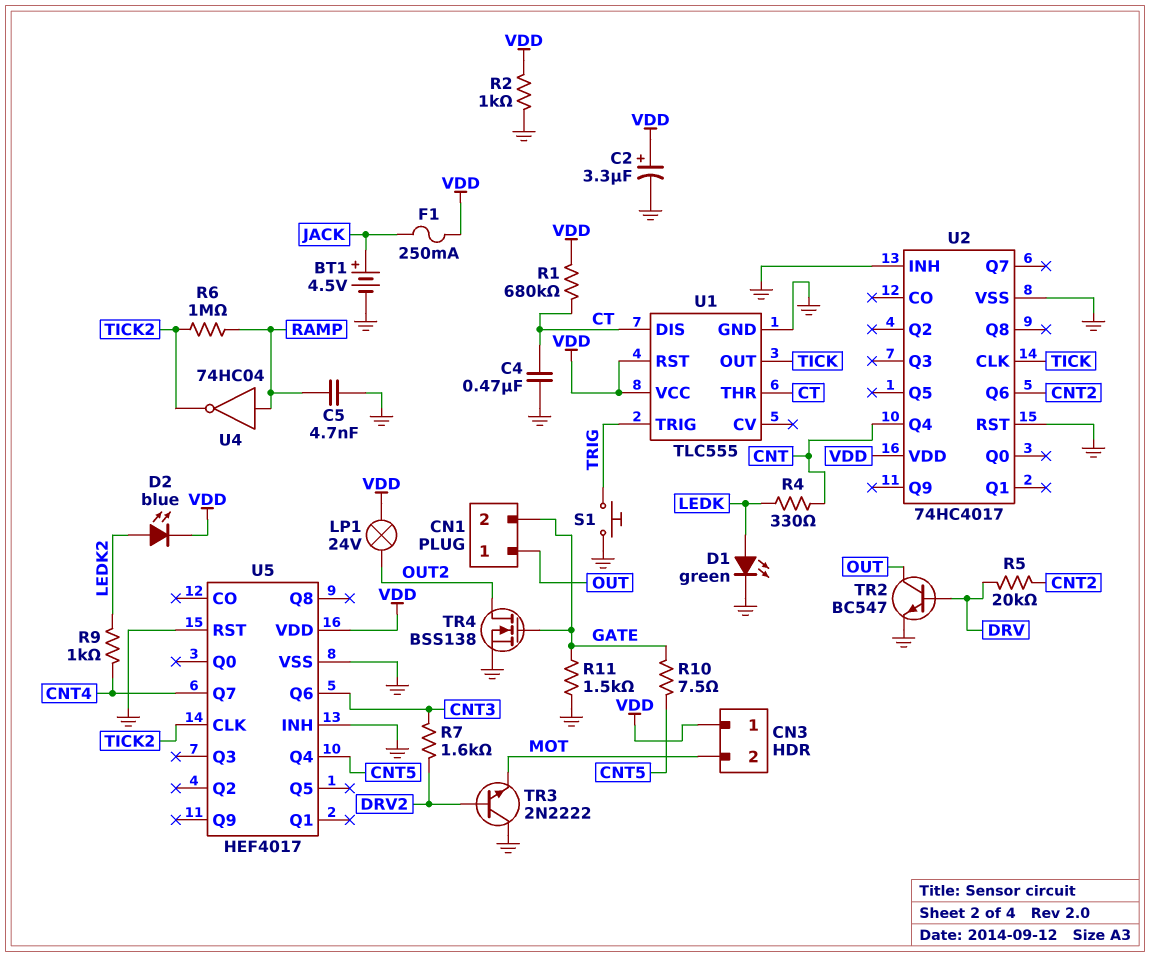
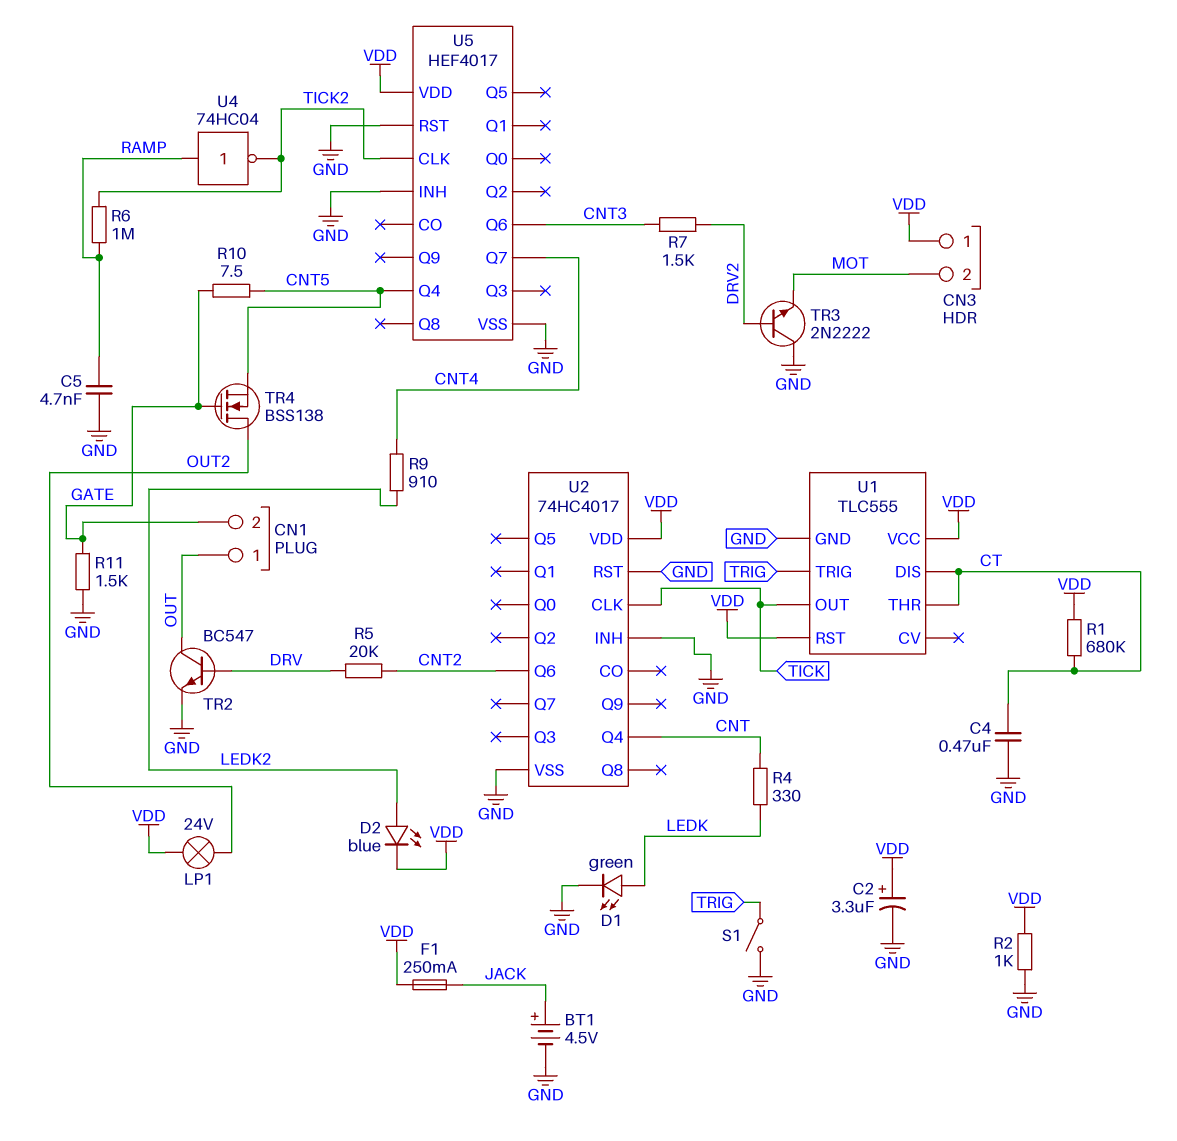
R7: 1.6k (CNT3, DRV2) -> 1.5k (CNT3, DRV2)
R9: 1k (CNT4, LEDK2) -> 910 (CNT4, LEDK2)
S1: button (GND, TRIG) -> switch (GND, TRIG)
TR4: NMOS BSS138 (G GATE, D OUT2, S GND) -> NMOS BSS138 (G GATE, D OUT2, S CNT5)

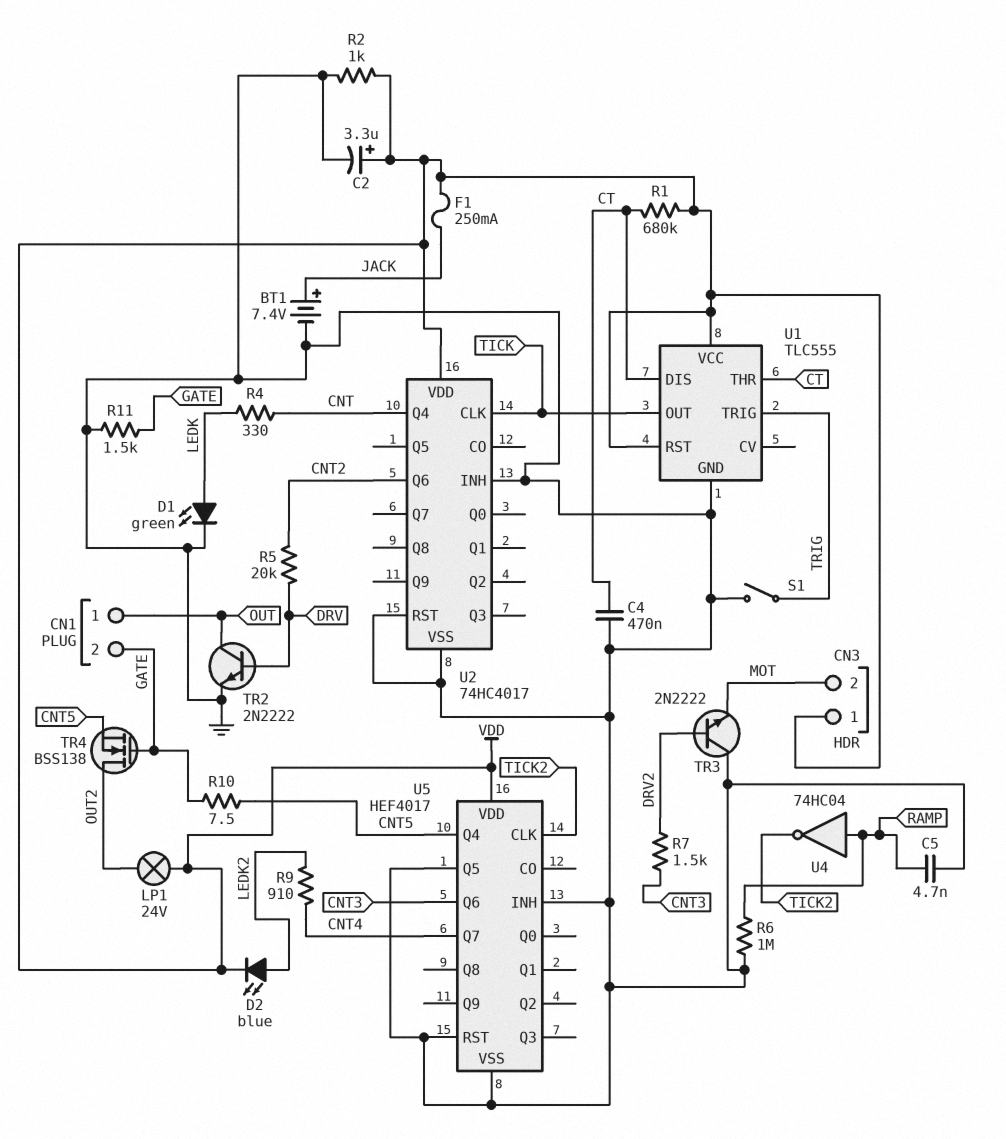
BT1: 4.5V (plus JACK, minus GND) -> 7.4V (plus JACK, minus GND)
R6: 1M (RAMP, TICK2) -> 1M (GND, RAMP)
TR2: NPN BC547 (B DRV, C OUT, E GND) -> NPN 2N2222 (B DRV, C OUT, E GND)
U5 pin Q5: none -> GND

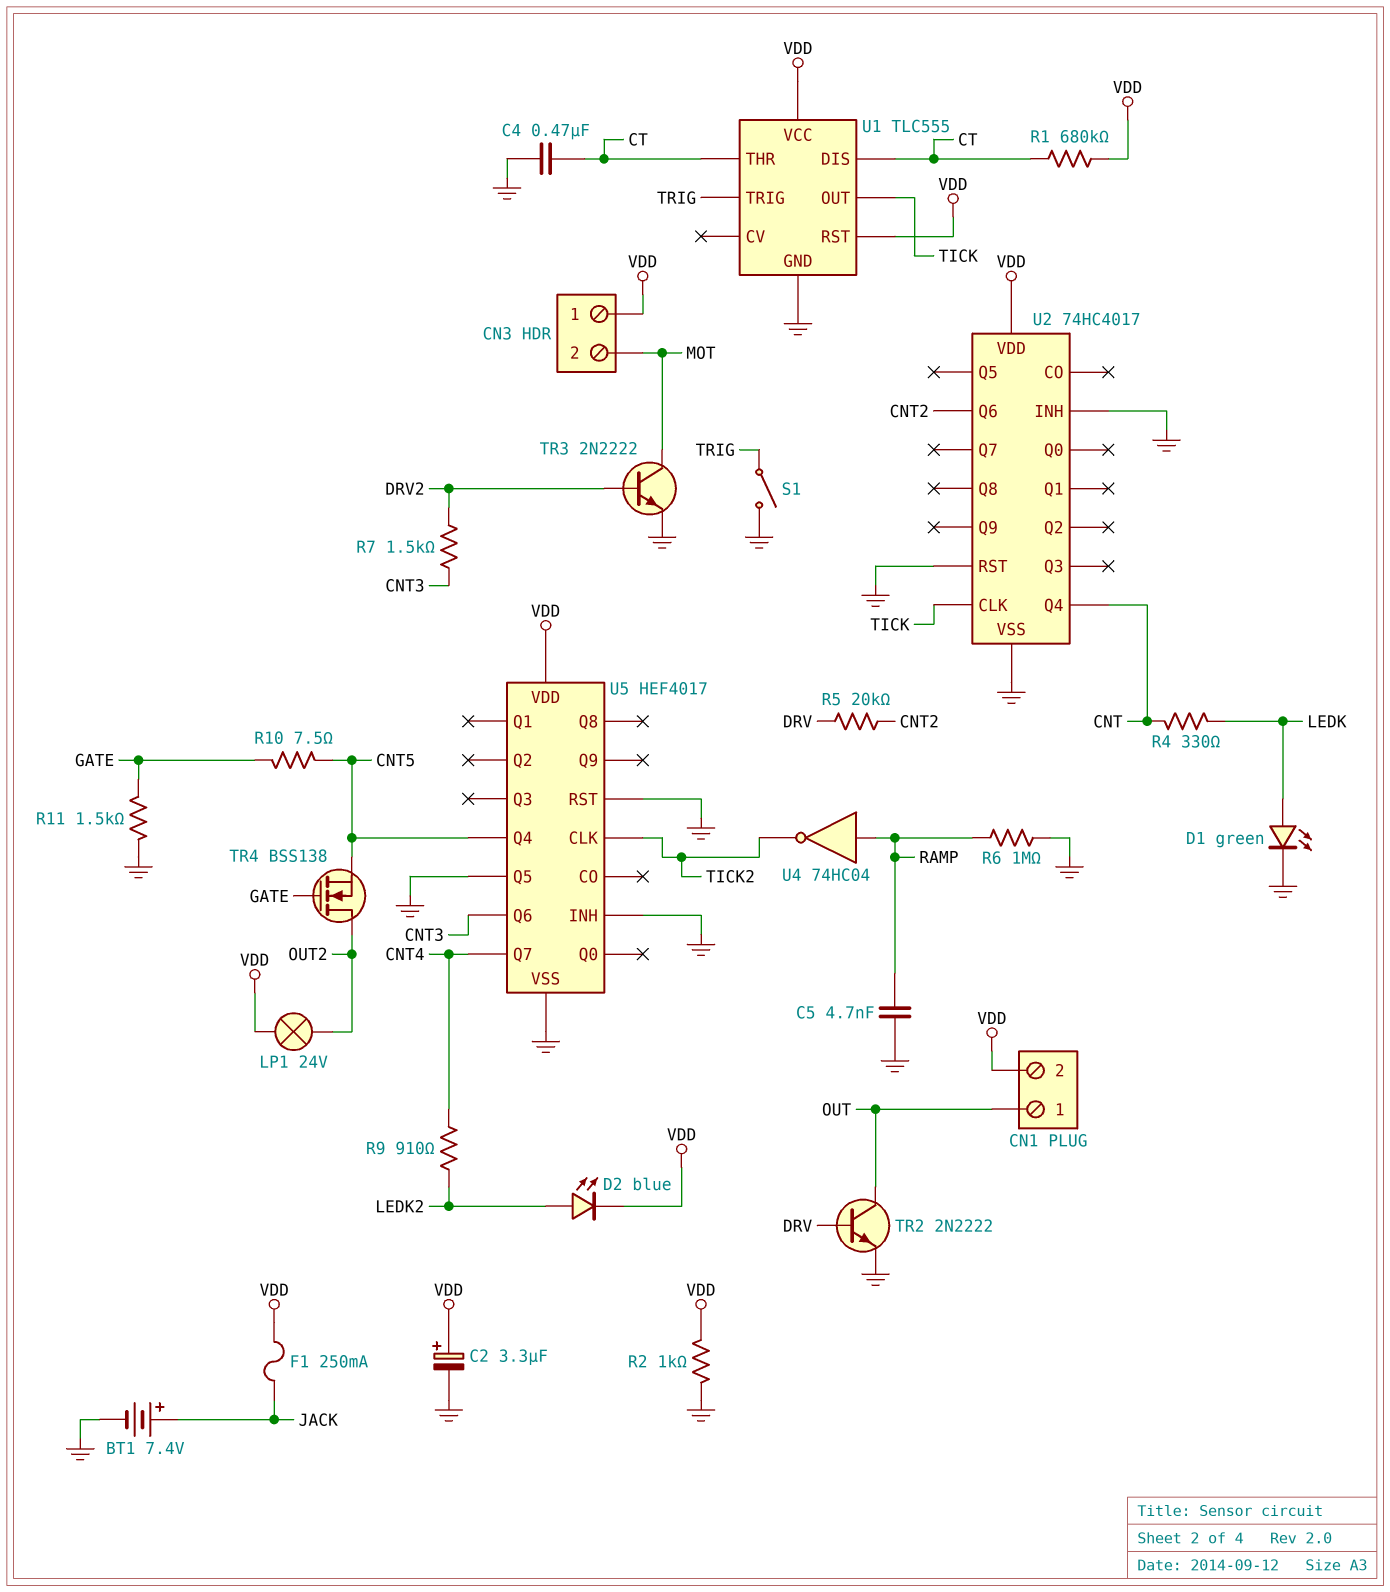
CN1 pin 2: GATE -> VDD
TR3: NPN 2N2222 (B DRV2, C GND, E MOT) -> NPN 2N2222 (B DRV2, C MOT, E GND)

